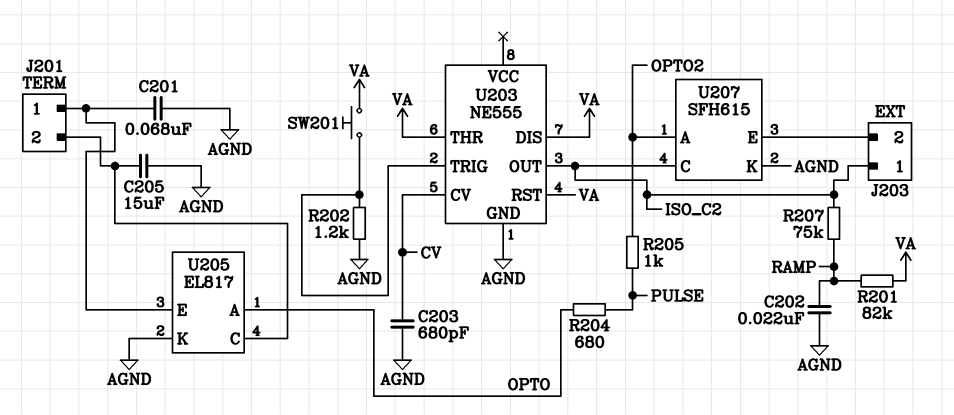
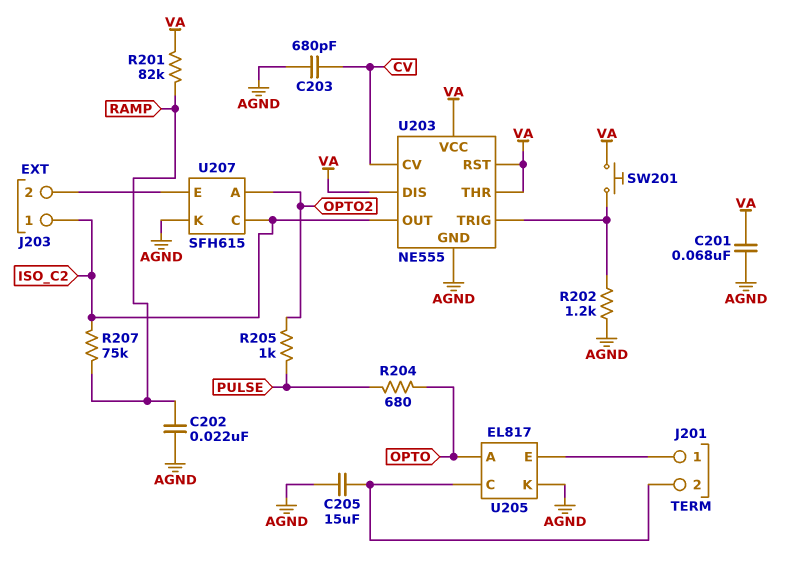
C201: 68nF (AGND, J201/1) -> 68nF (AGND, VA)
U203 pin VCC: none -> VA

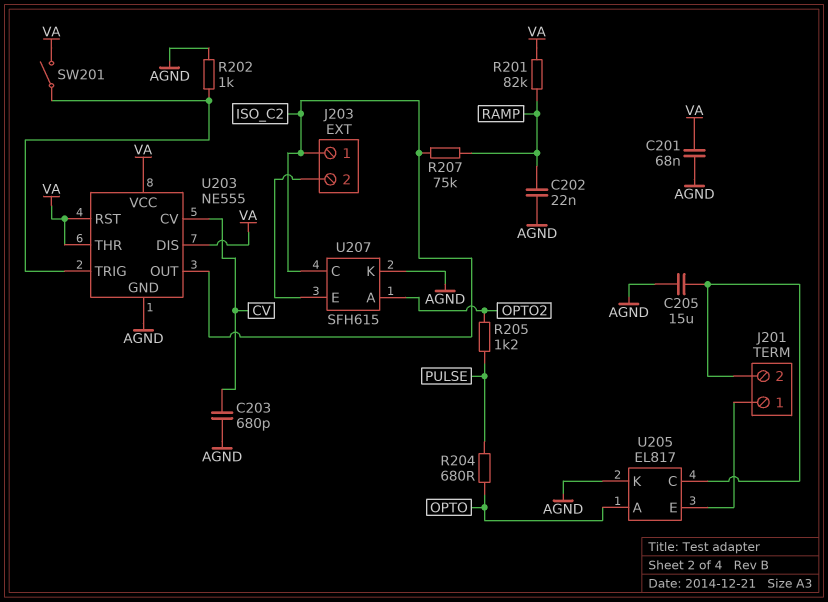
R202: 1.2k (AGND, U203/TRIG) -> 1k (AGND, U203/TRIG)
R205: 1k (OPTO2, PULSE) -> 1.2k (OPTO2, PULSE)
SW201: button (U203/TRIG, VA) -> switch (U203/TRIG, VA)

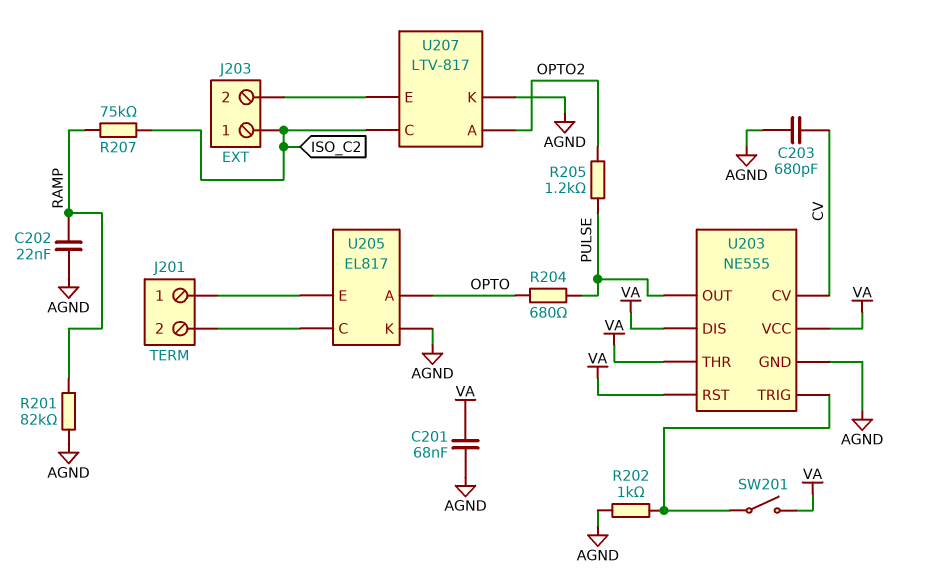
C205: 15uF (AGND, J201/2) -> none
R201: 82k (RAMP, VA) -> 82k (AGND, RAMP)
U203 pin OUT: ISO_C2 -> PULSE
U207: SFH615 -> LTV-817

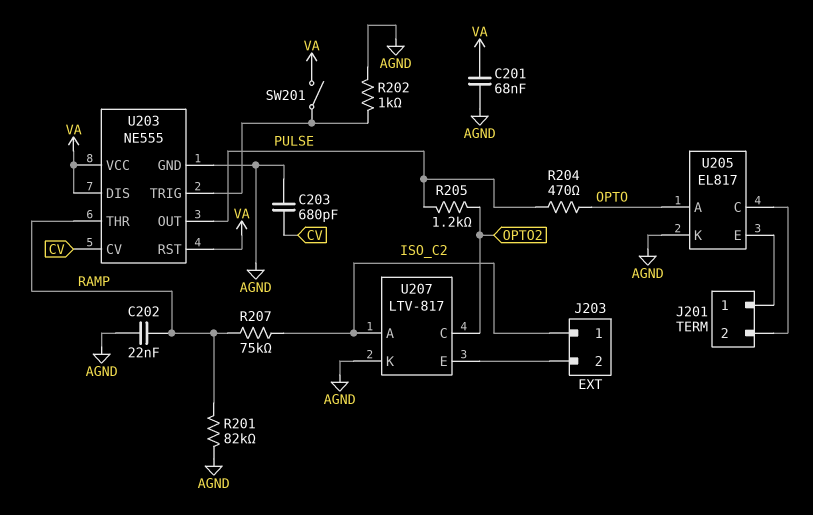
R204: 680 (OPTO, PULSE) -> 470 (OPTO, PULSE)
U203 pin THR: VA -> RAMP
U207 pin A: OPTO2 -> ISO_C2
U207 pin C: ISO_C2 -> OPTO2

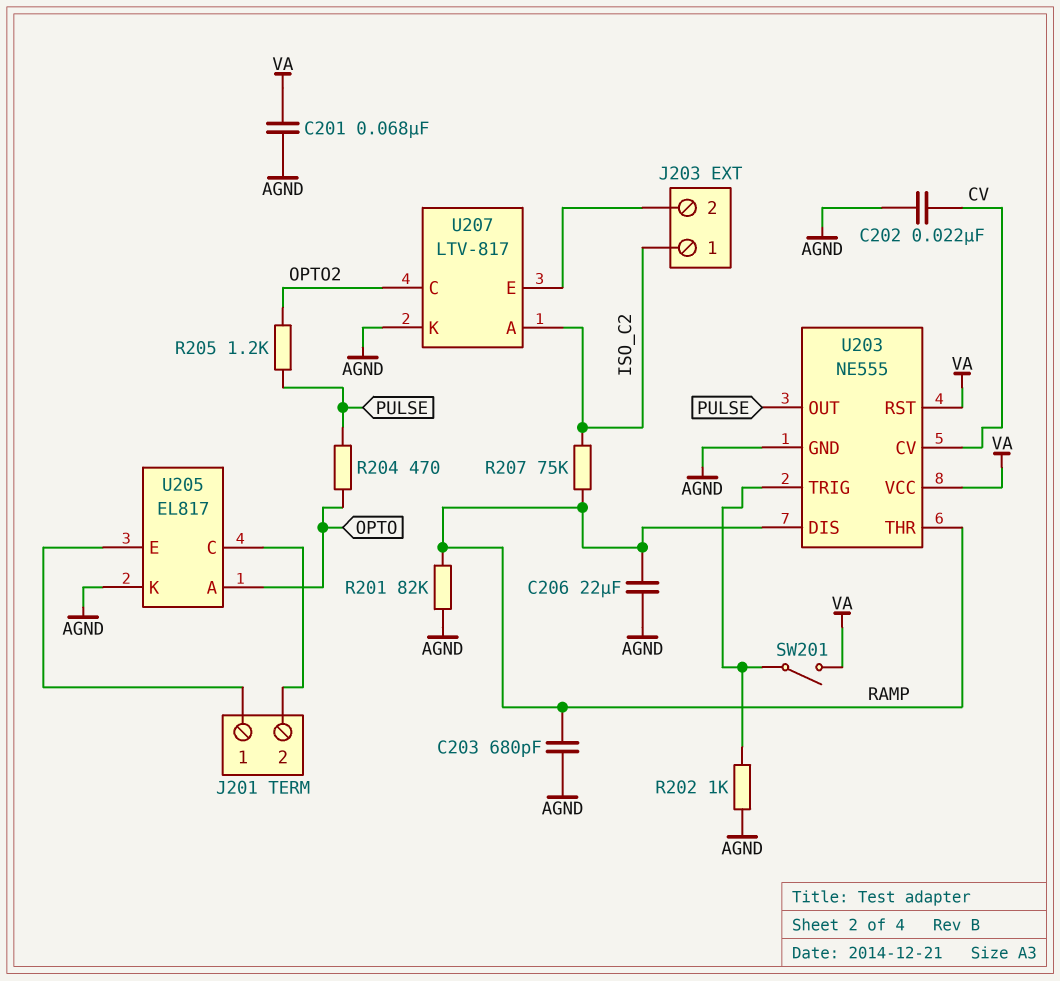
C202: 22nF (AGND, RAMP) -> 22nF (AGND, CV)
C203: 680pF (AGND, CV) -> 680pF (AGND, RAMP)
C206: none -> 22uF (AGND, RAMP)
U203 pin DIS: VA -> RAMP

